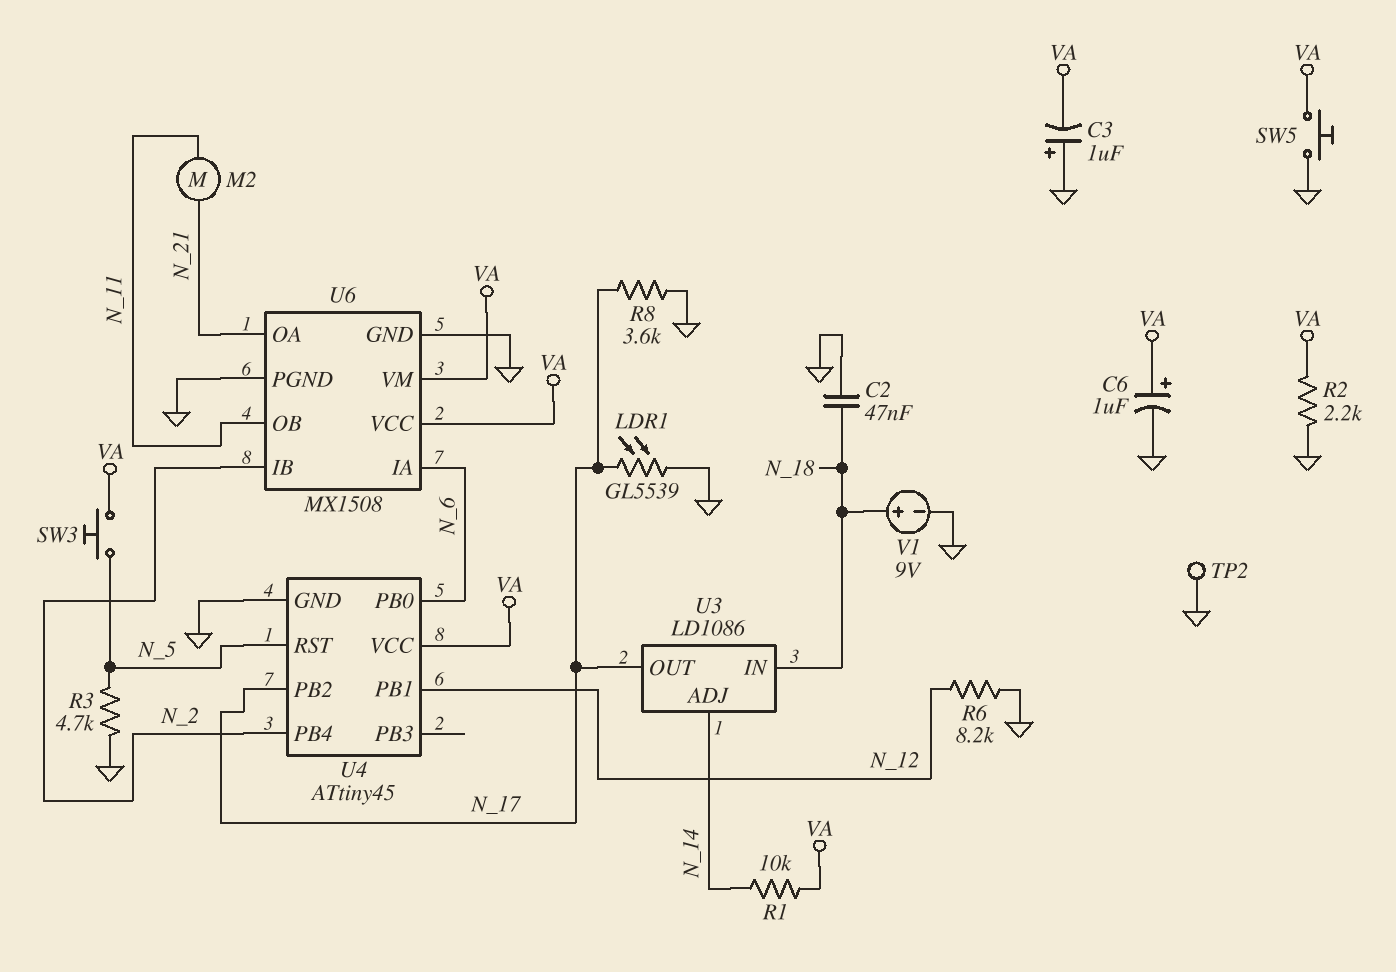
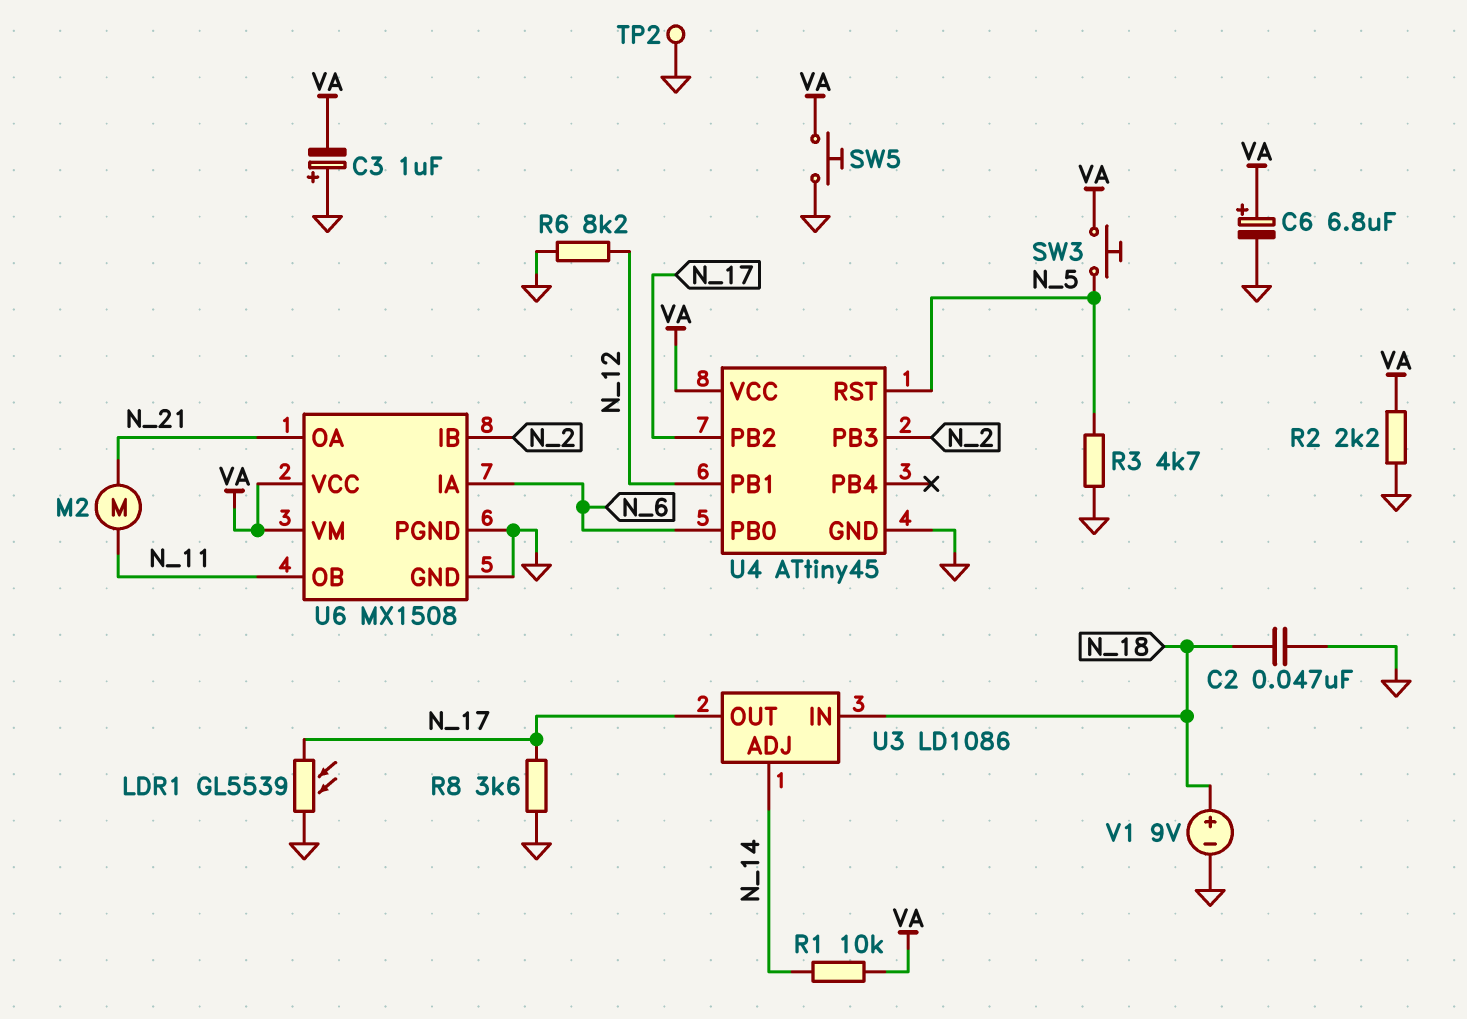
C6: 1uF (plus VA, minus GND) -> 6.8uF (plus VA, minus GND)
U4 pin PB3: none -> N_2
U4 pin PB4: N_2 -> none

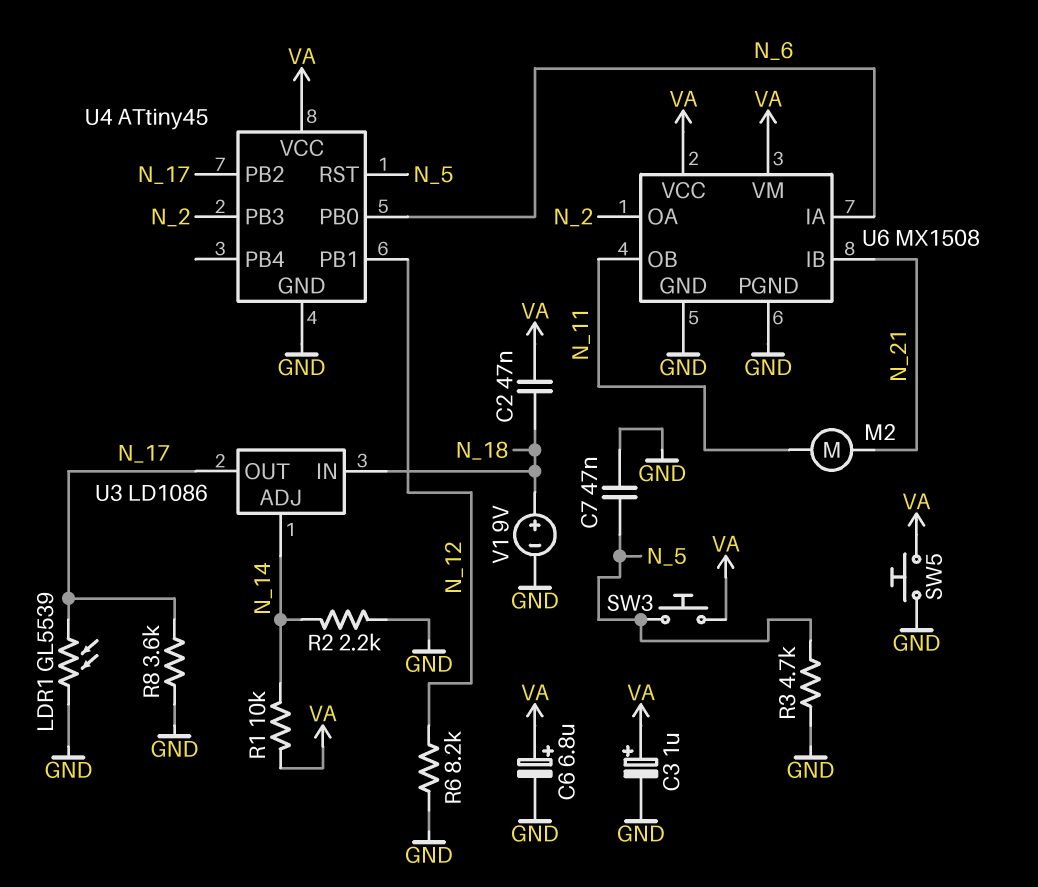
C2: 47nF (GND, N_18) -> 47nF (N_18, VA)
C3: 1uF (plus GND, minus VA) -> 1uF (plus VA, minus GND)
C7: none -> 47nF (GND, N_5)
R2: 2.2k (GND, VA) -> 2.2k (GND, N_14)
TP2: test point (GND) -> none
U6 pin IB: N_2 -> N_21
U6 pin OA: N_21 -> N_2

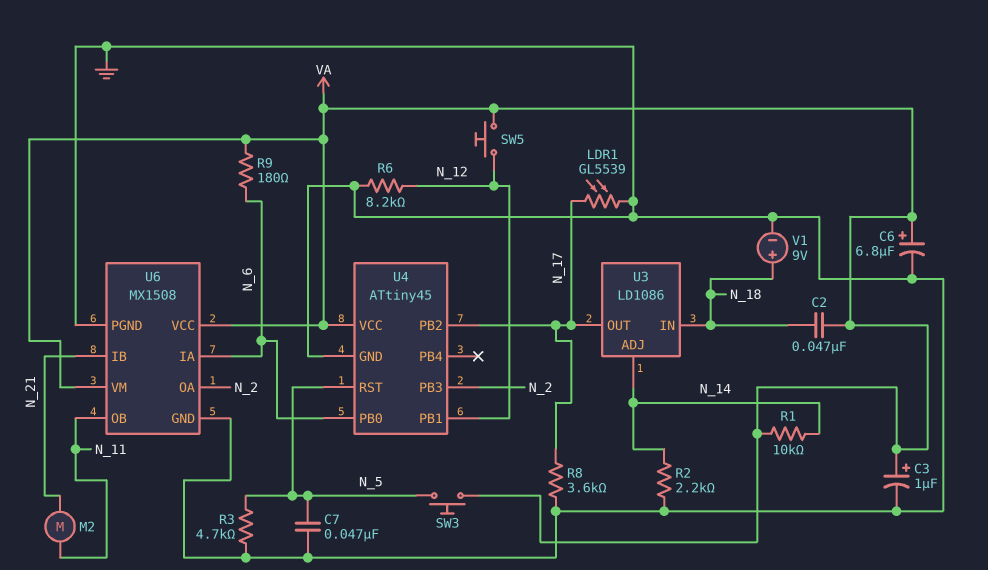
R9: none -> 180 (N_6, VA)
SW5: button (GND, VA) -> button (N_12, VA)

